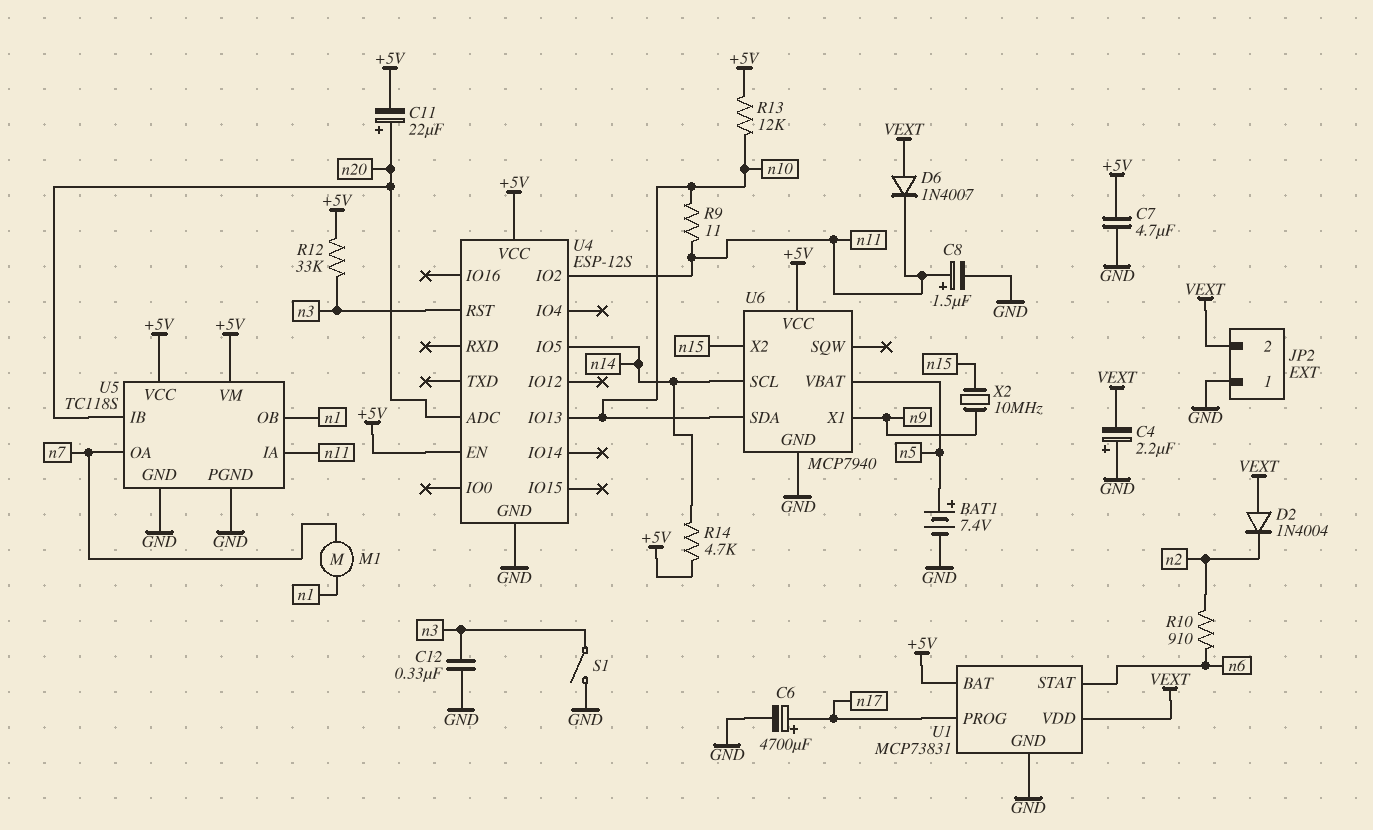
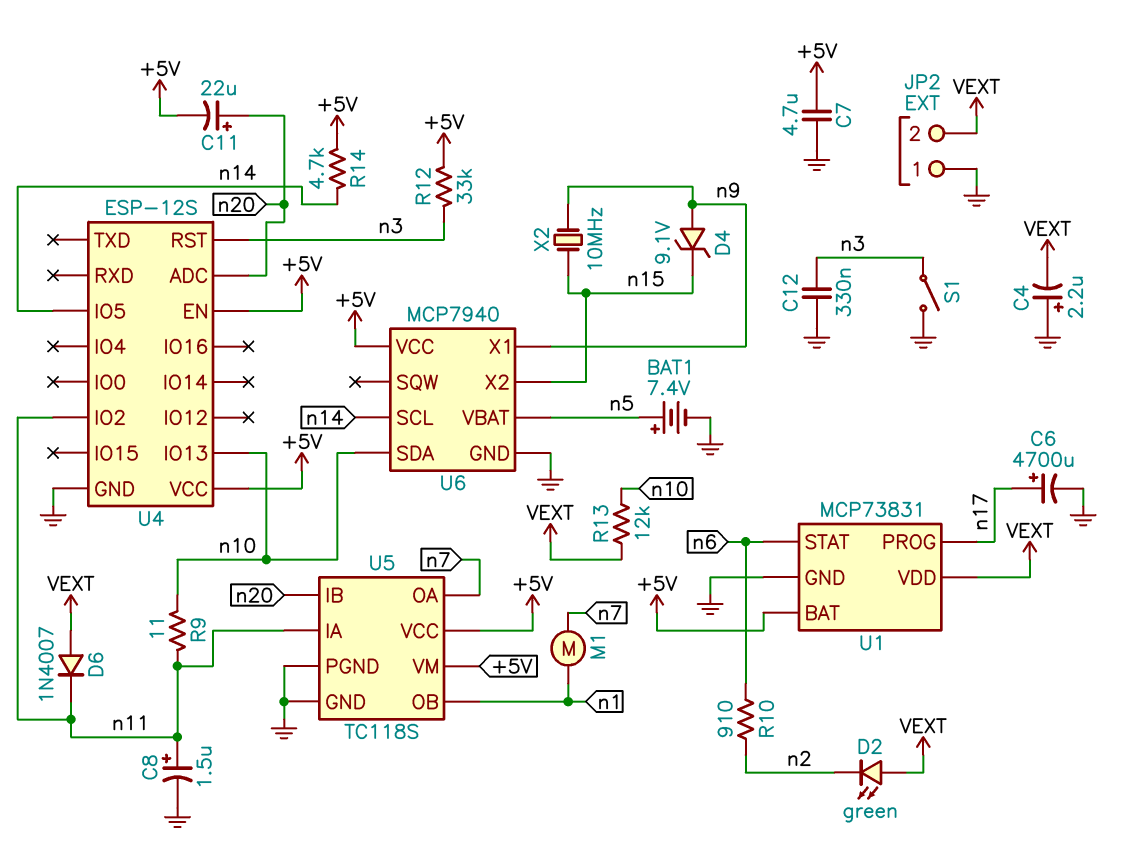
D2: diode 1N4004 (A VEXT, K n2) -> LED green (A VEXT, K n2)
D4: none -> zener 9.1V (A n9, K n15)
R13: 12k (+5V, n10) -> 12k (VEXT, n10)

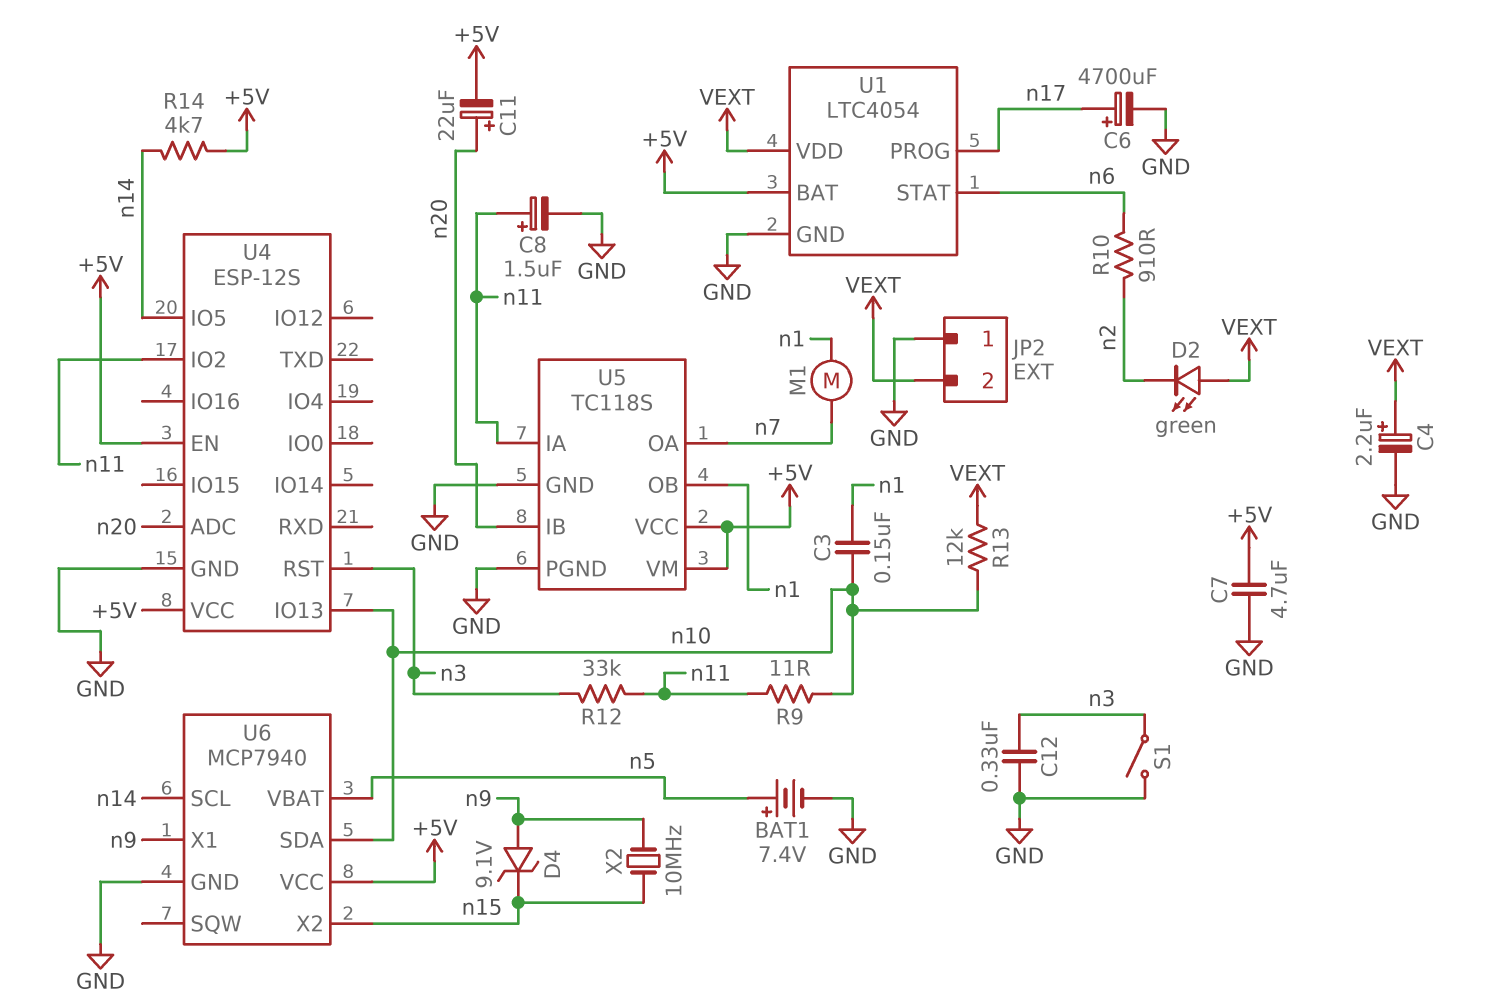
C3: none -> 150nF (n1, n10)
C4: 2.2uF (plus GND, minus VEXT) -> 2.2uF (plus VEXT, minus GND)
D6: diode 1N4007 (A VEXT, K n11) -> none
R12: 33k (+5V, n3) -> 33k (n3, n11)
U1: MCP73831 -> LTC4054

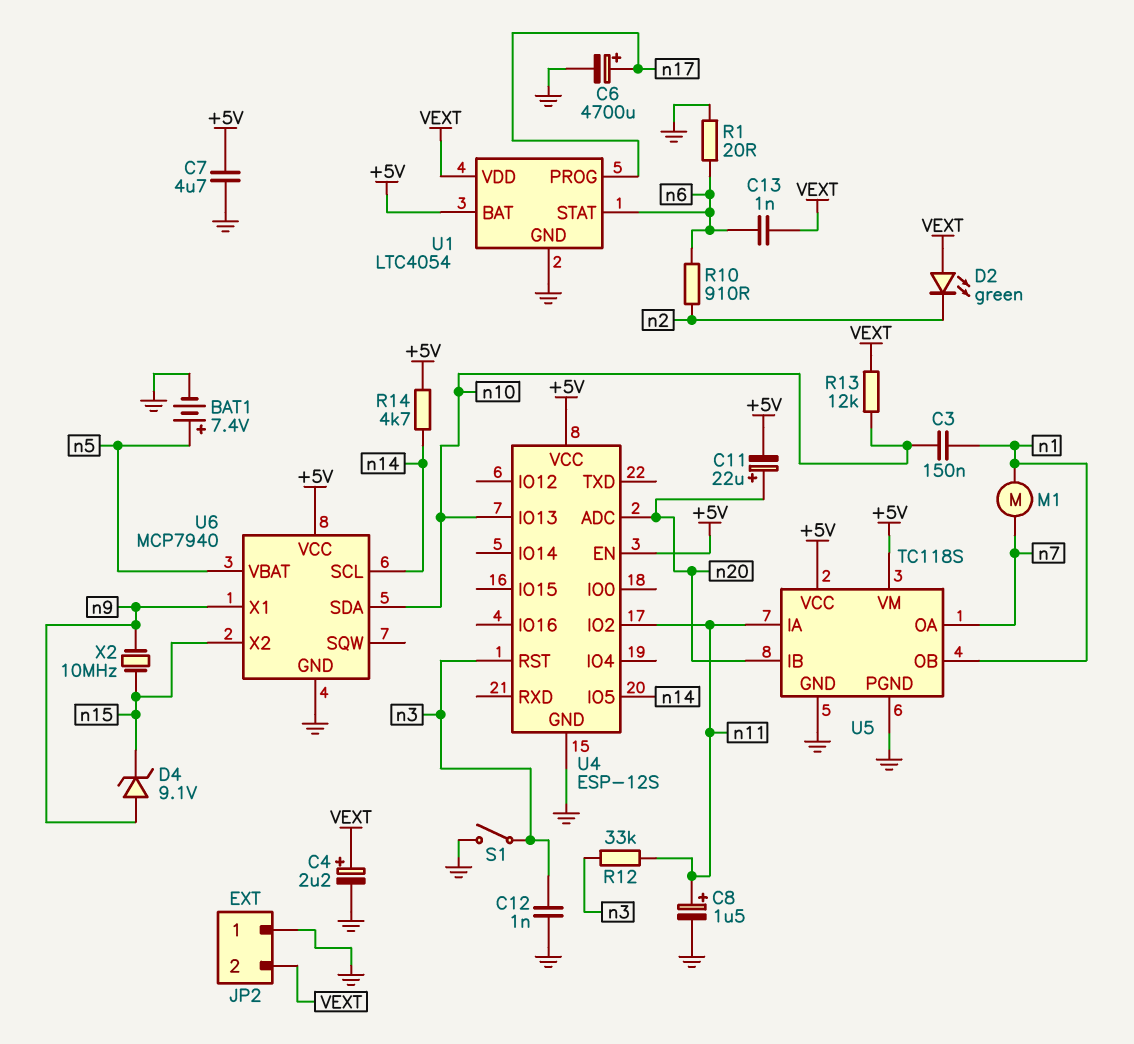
C12: 330nF (GND, n3) -> 1nF (GND, n3)
C13: none -> 1nF (VEXT, n6)
R1: none -> 20 (GND, n6)
R9: 11 (n10, n11) -> none

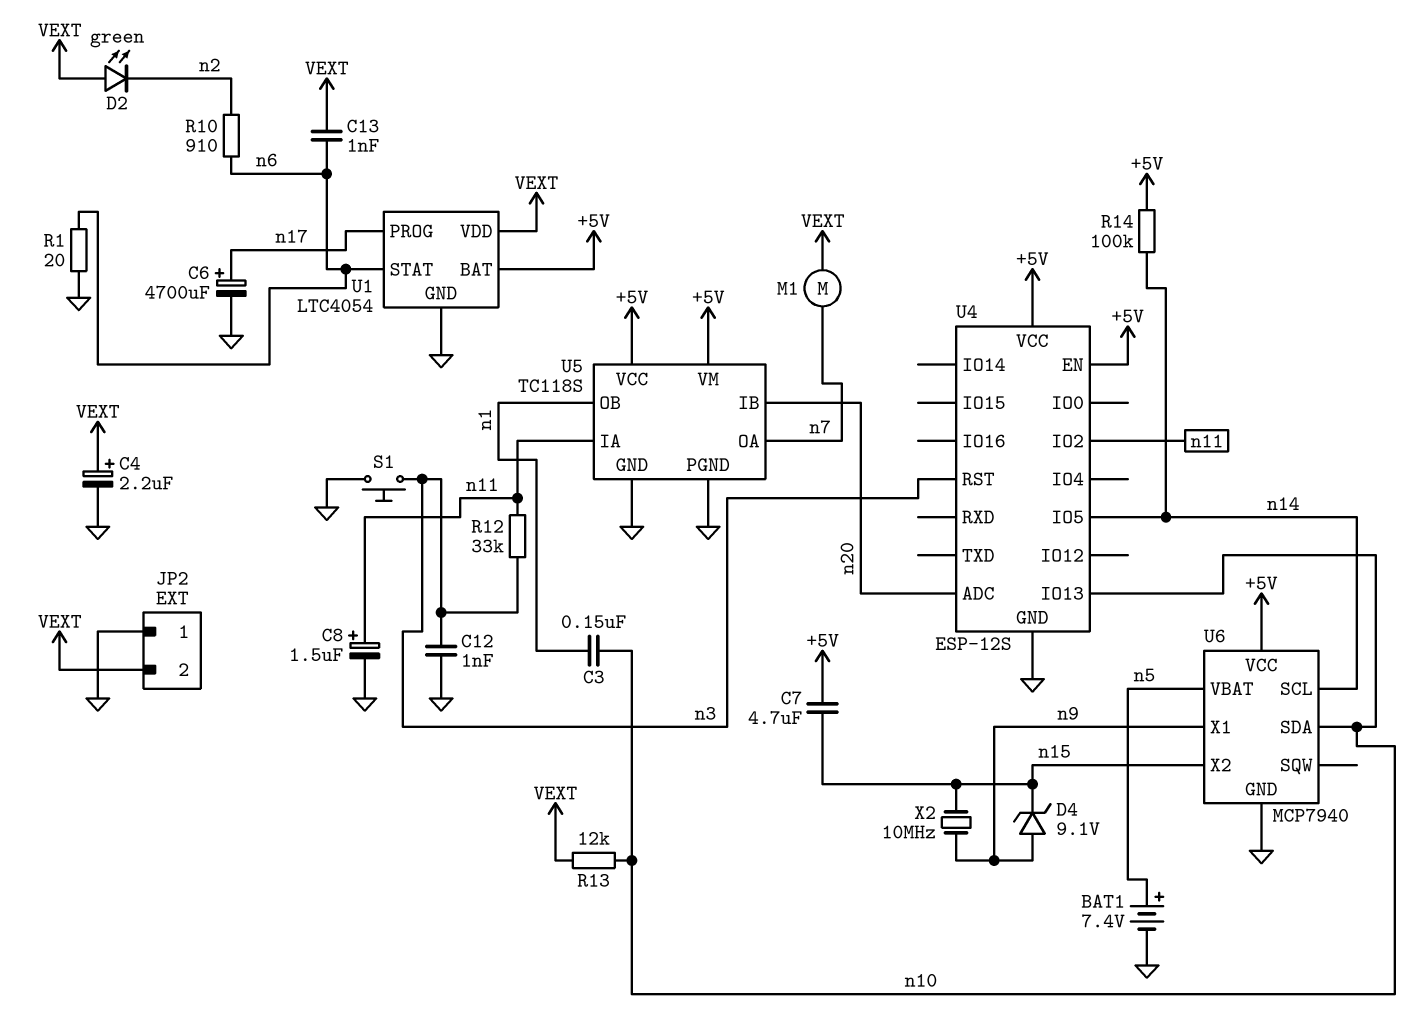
C7: 4.7uF (+5V, GND) -> 4.7uF (+5V, n15)
C11: 22uF (plus n20, minus +5V) -> none
M1: motor (n1, n7) -> motor (VEXT, n7)
R14: 4.7k (+5V, n14) -> 100k (+5V, n14)
S1: switch (GND, n3) -> button (GND, n3)

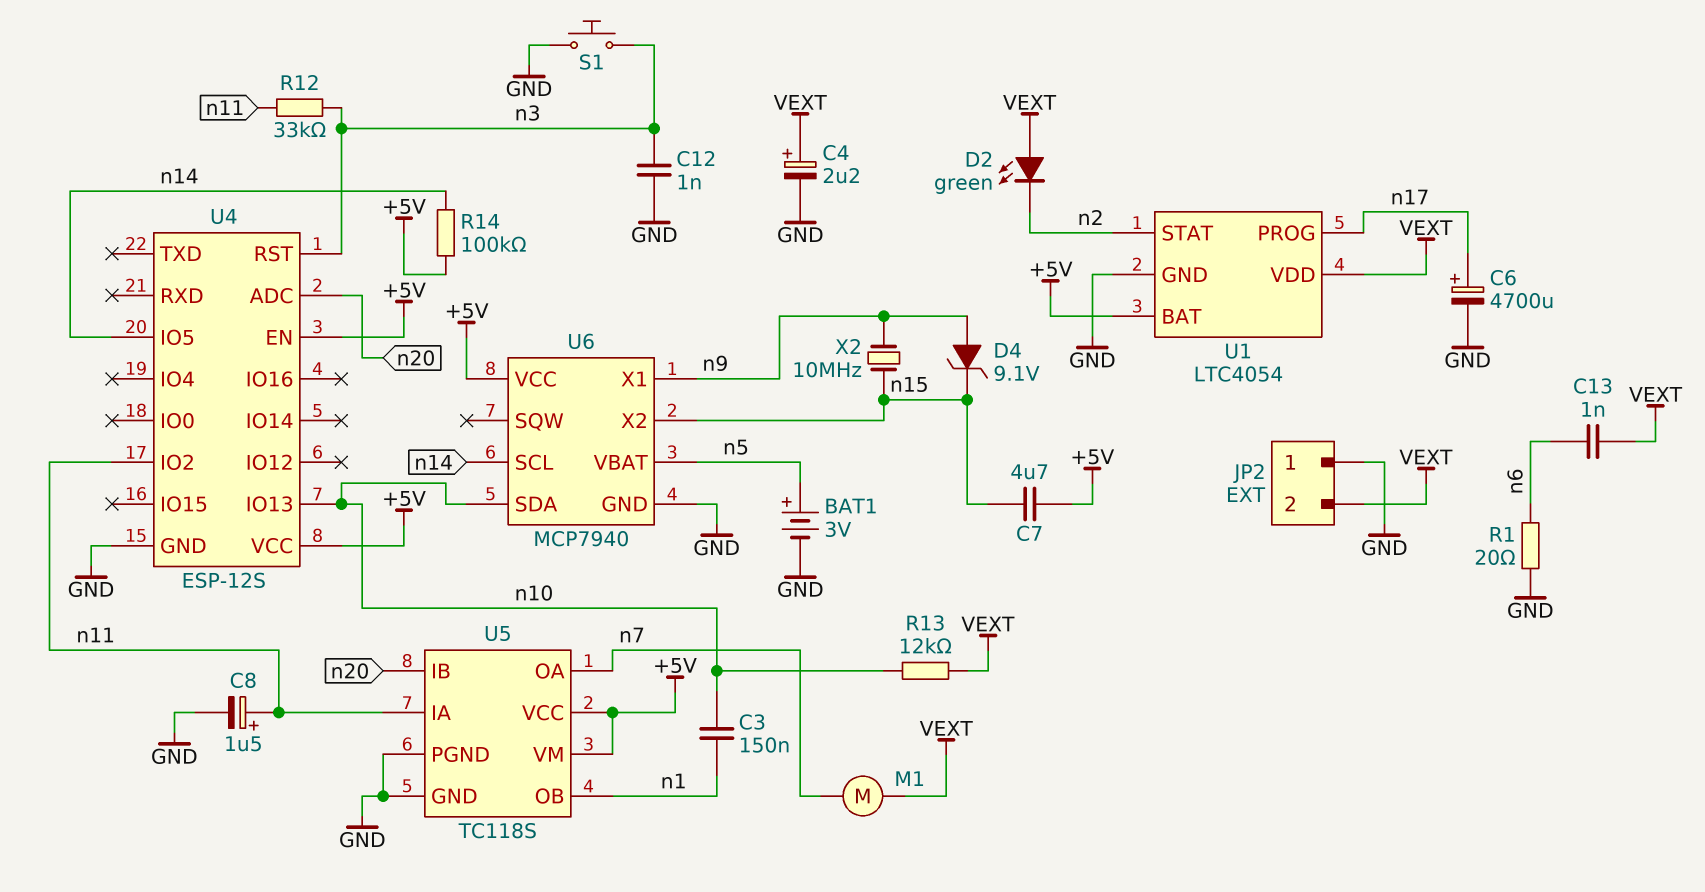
BAT1: 7.4V (plus n5, minus GND) -> 3V (plus n5, minus GND)
R10: 910 (n2, n6) -> none
U1 pin STAT: n6 -> n2

